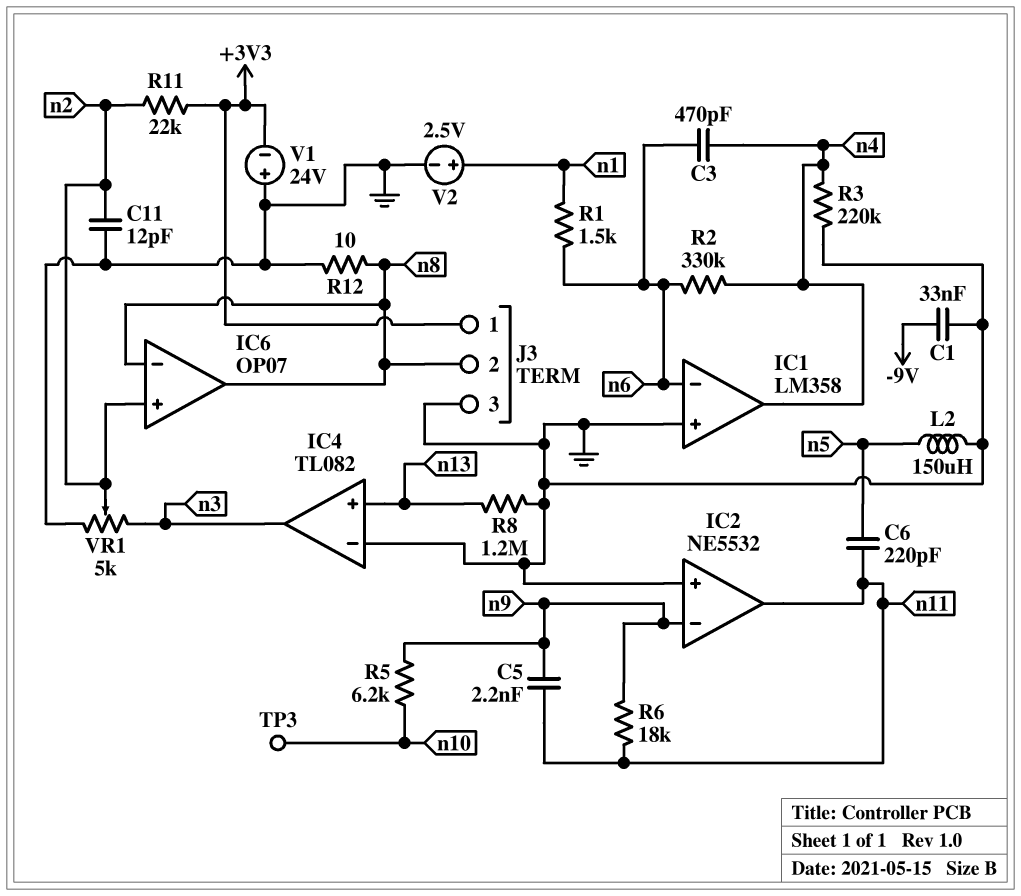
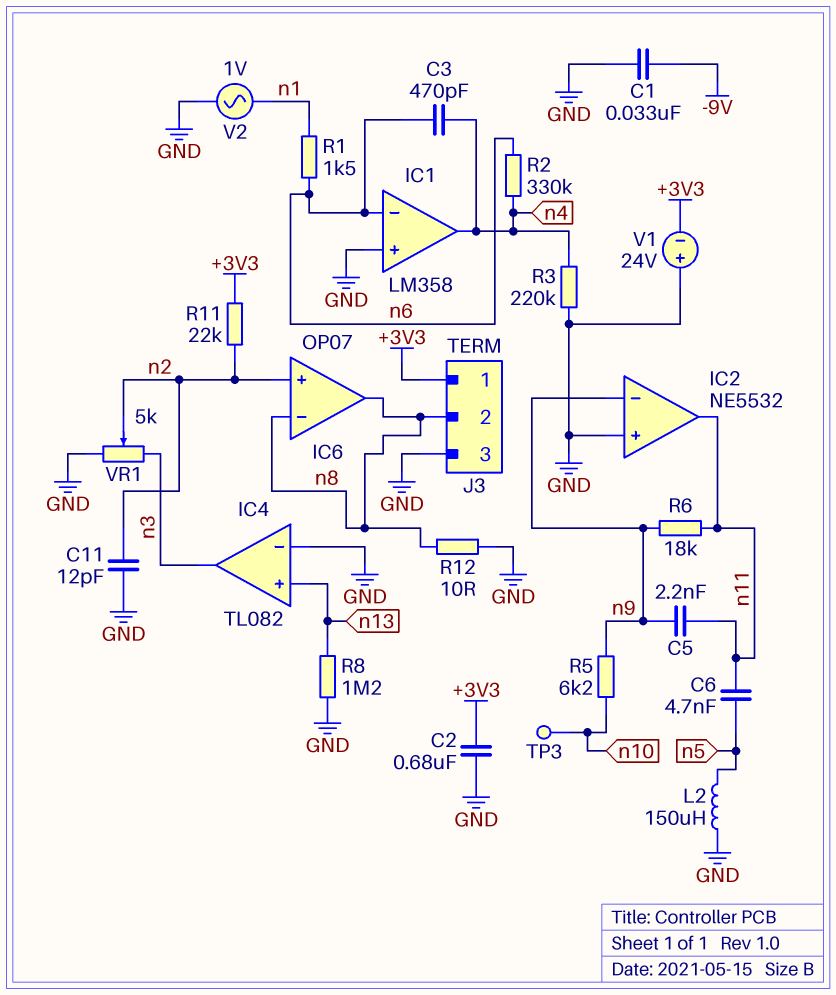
C2: none -> 680nF (+3V3, GND)
C6: 220pF (n5, n11) -> 4.7nF (n5, n11)
V2: 2.5V (plus n1, minus GND) -> AC 1V (GND, n1)

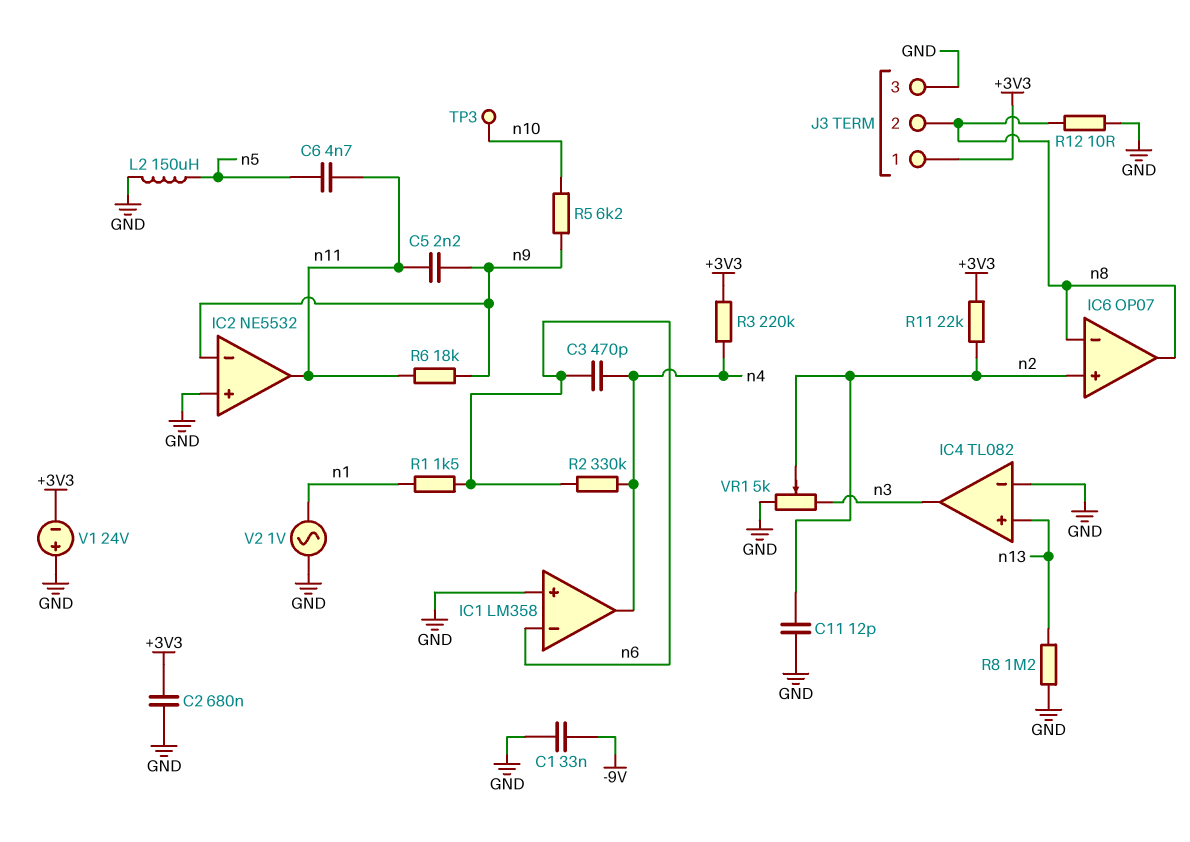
R3: 220k (GND, n4) -> 220k (+3V3, n4)

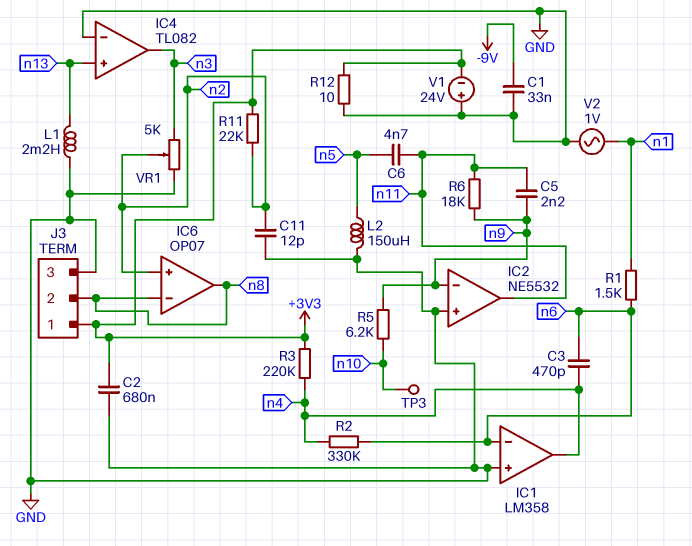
L1: none -> 2.2mH (GND, n13)
R8: 1.2M (GND, n13) -> none
R12: 10 (GND, n8) -> 10 (+3V3, GND)

